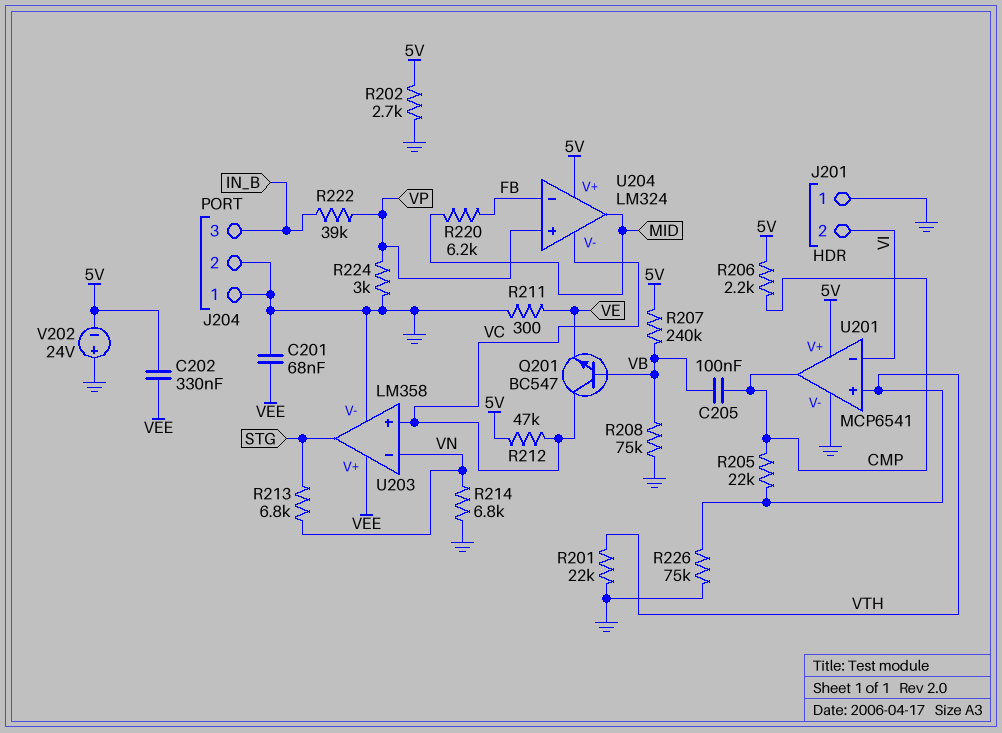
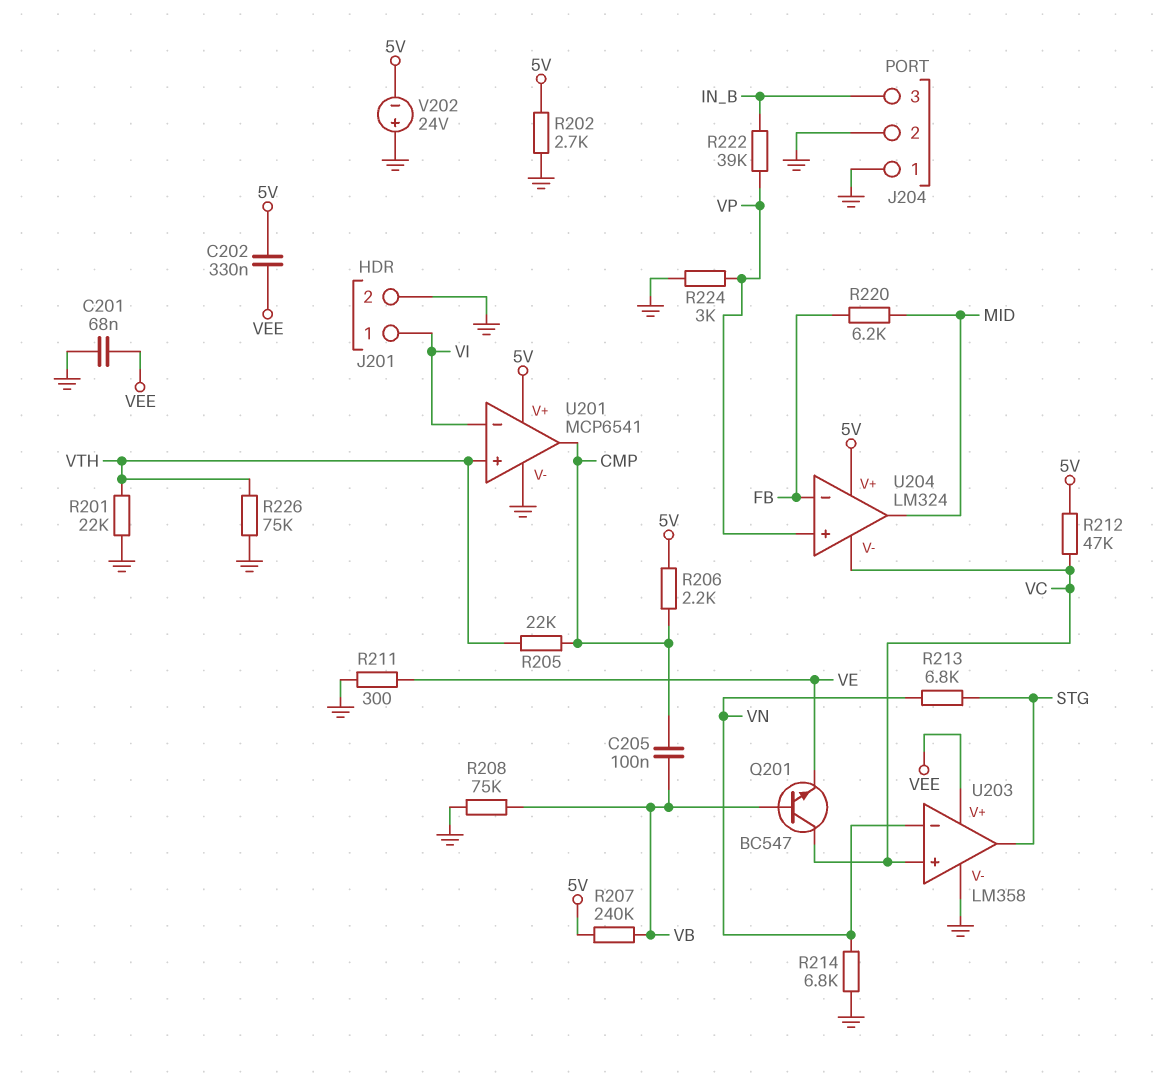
J201 pin 1: GND -> VI
J201 pin 2: VI -> GND

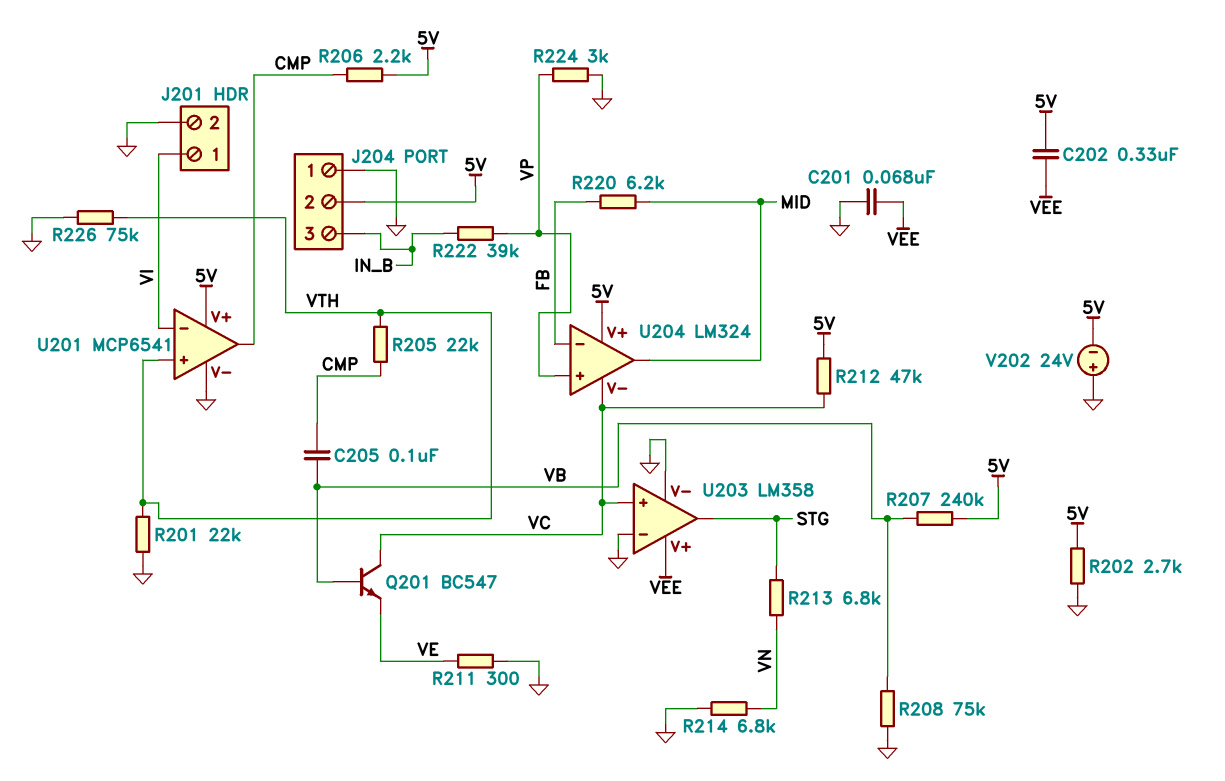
J204 pin 2: GND -> 5V
U203 pin in-: VN -> GND

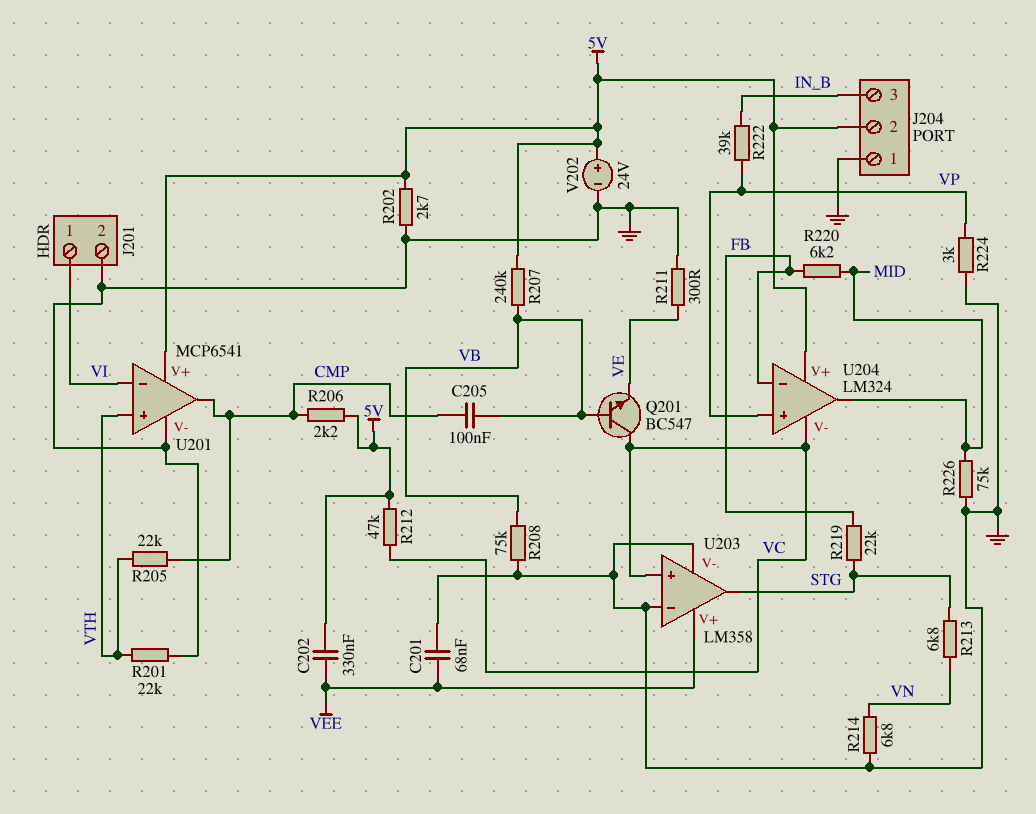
R219: none -> 22k (FB, STG)
R226: 75k (GND, VTH) -> 75k (GND, MID)
V202: 24V (plus GND, minus 5V) -> 24V (plus 5V, minus GND)

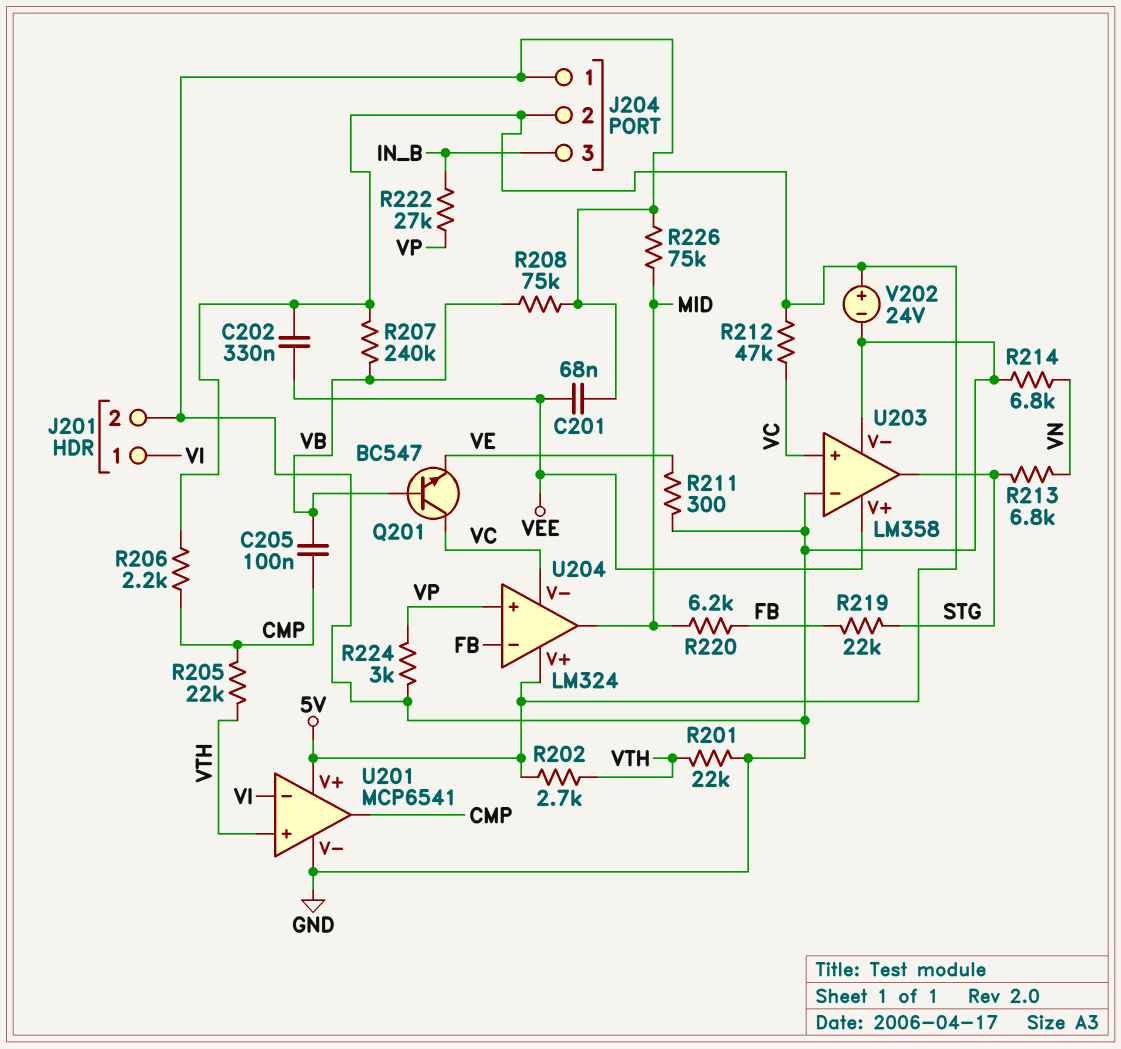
R202: 2.7k (5V, GND) -> 2.7k (5V, VTH)
R222: 39k (IN_B, VP) -> 27k (IN_B, VP)

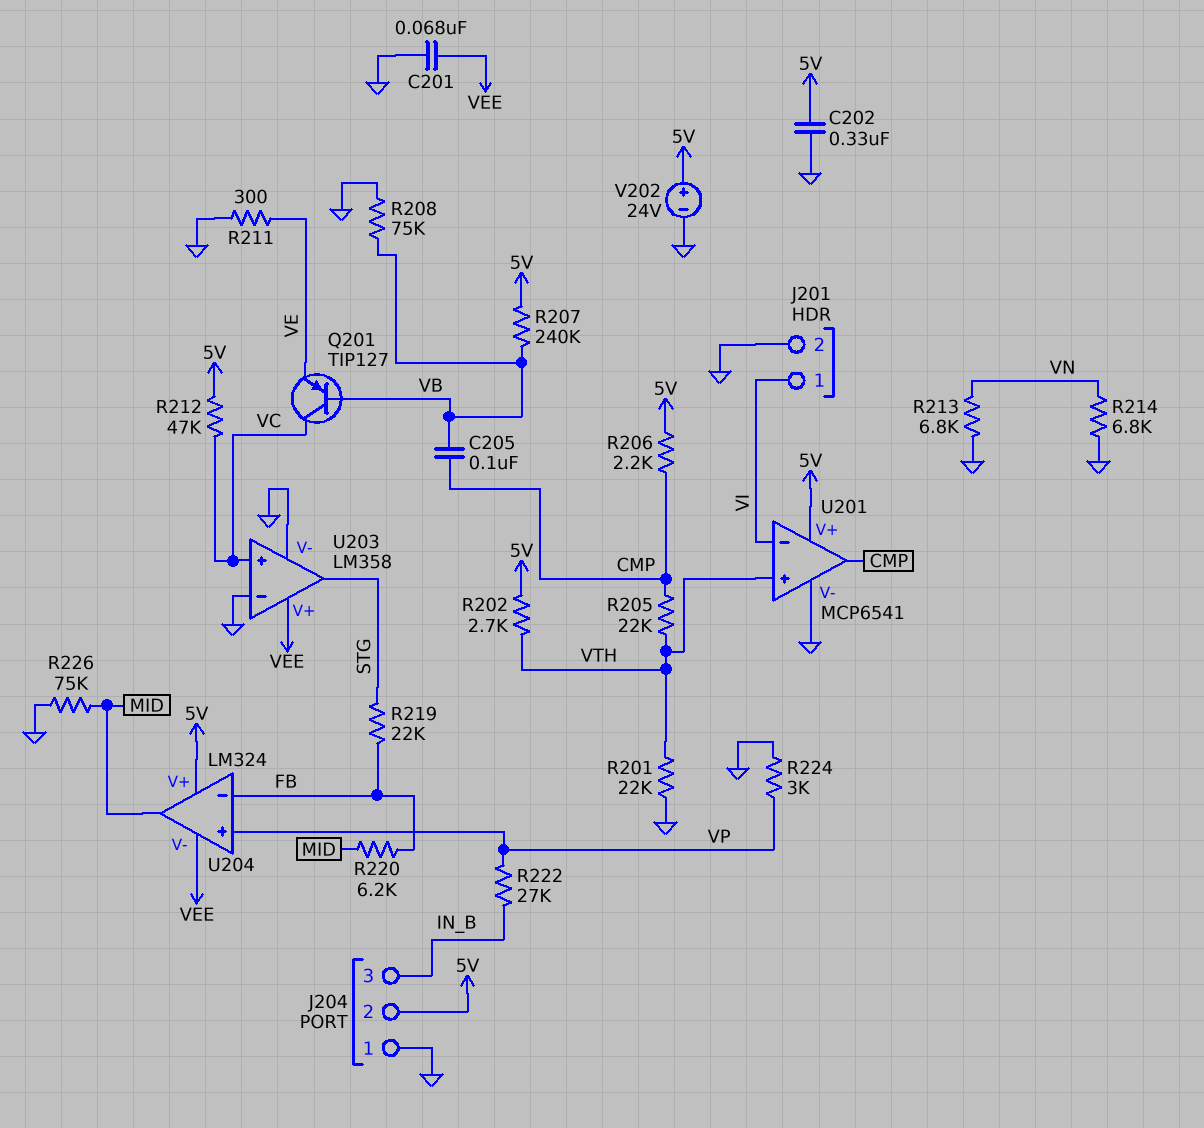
C202: 330nF (5V, VEE) -> 330nF (5V, GND)
Q201: NPN BC547 (B VB, C VC, E VE) -> PNP TIP127 (B VB, C VC, E VE)
R213: 6.8k (STG, VN) -> 6.8k (GND, VN)
U204 pin V-: VC -> VEE

